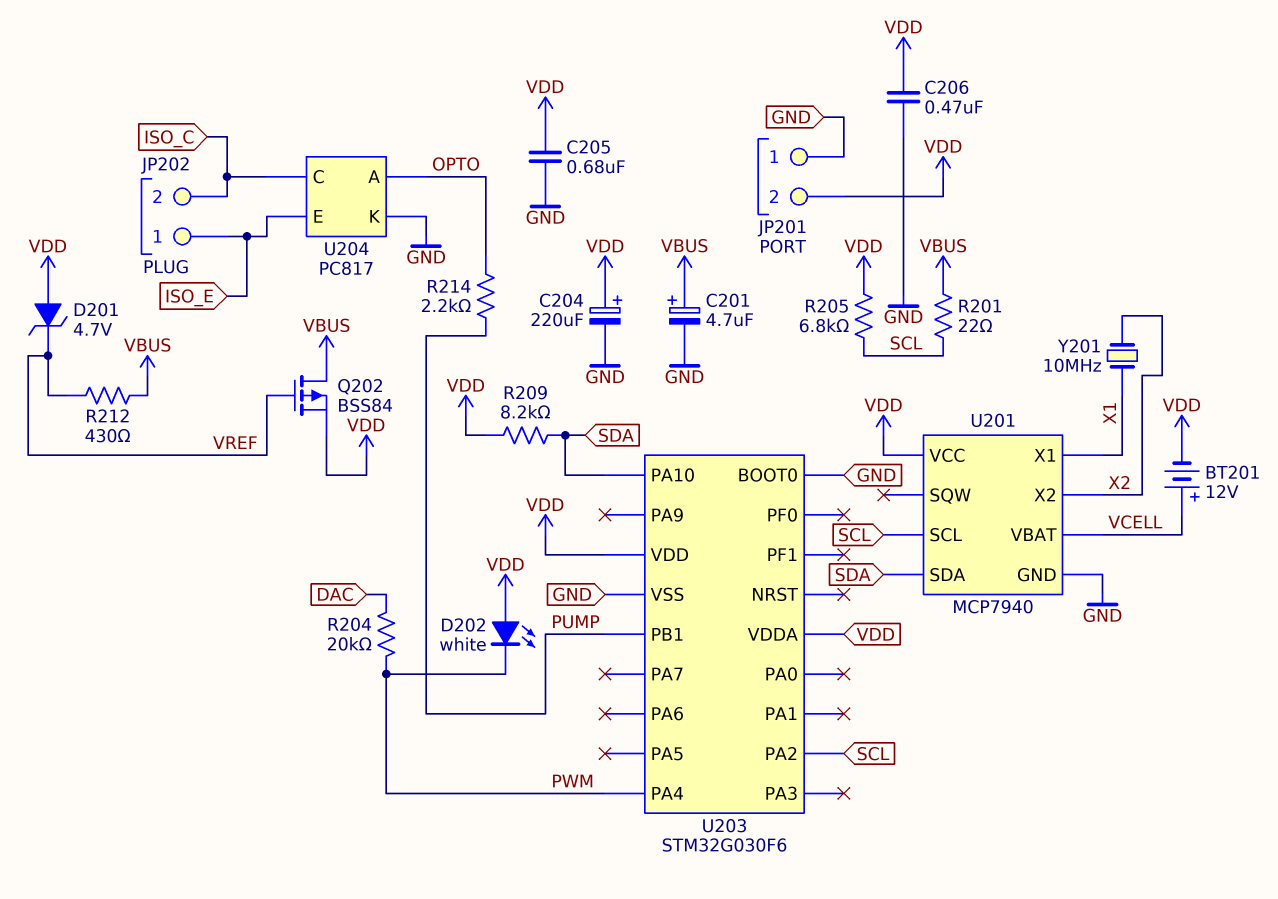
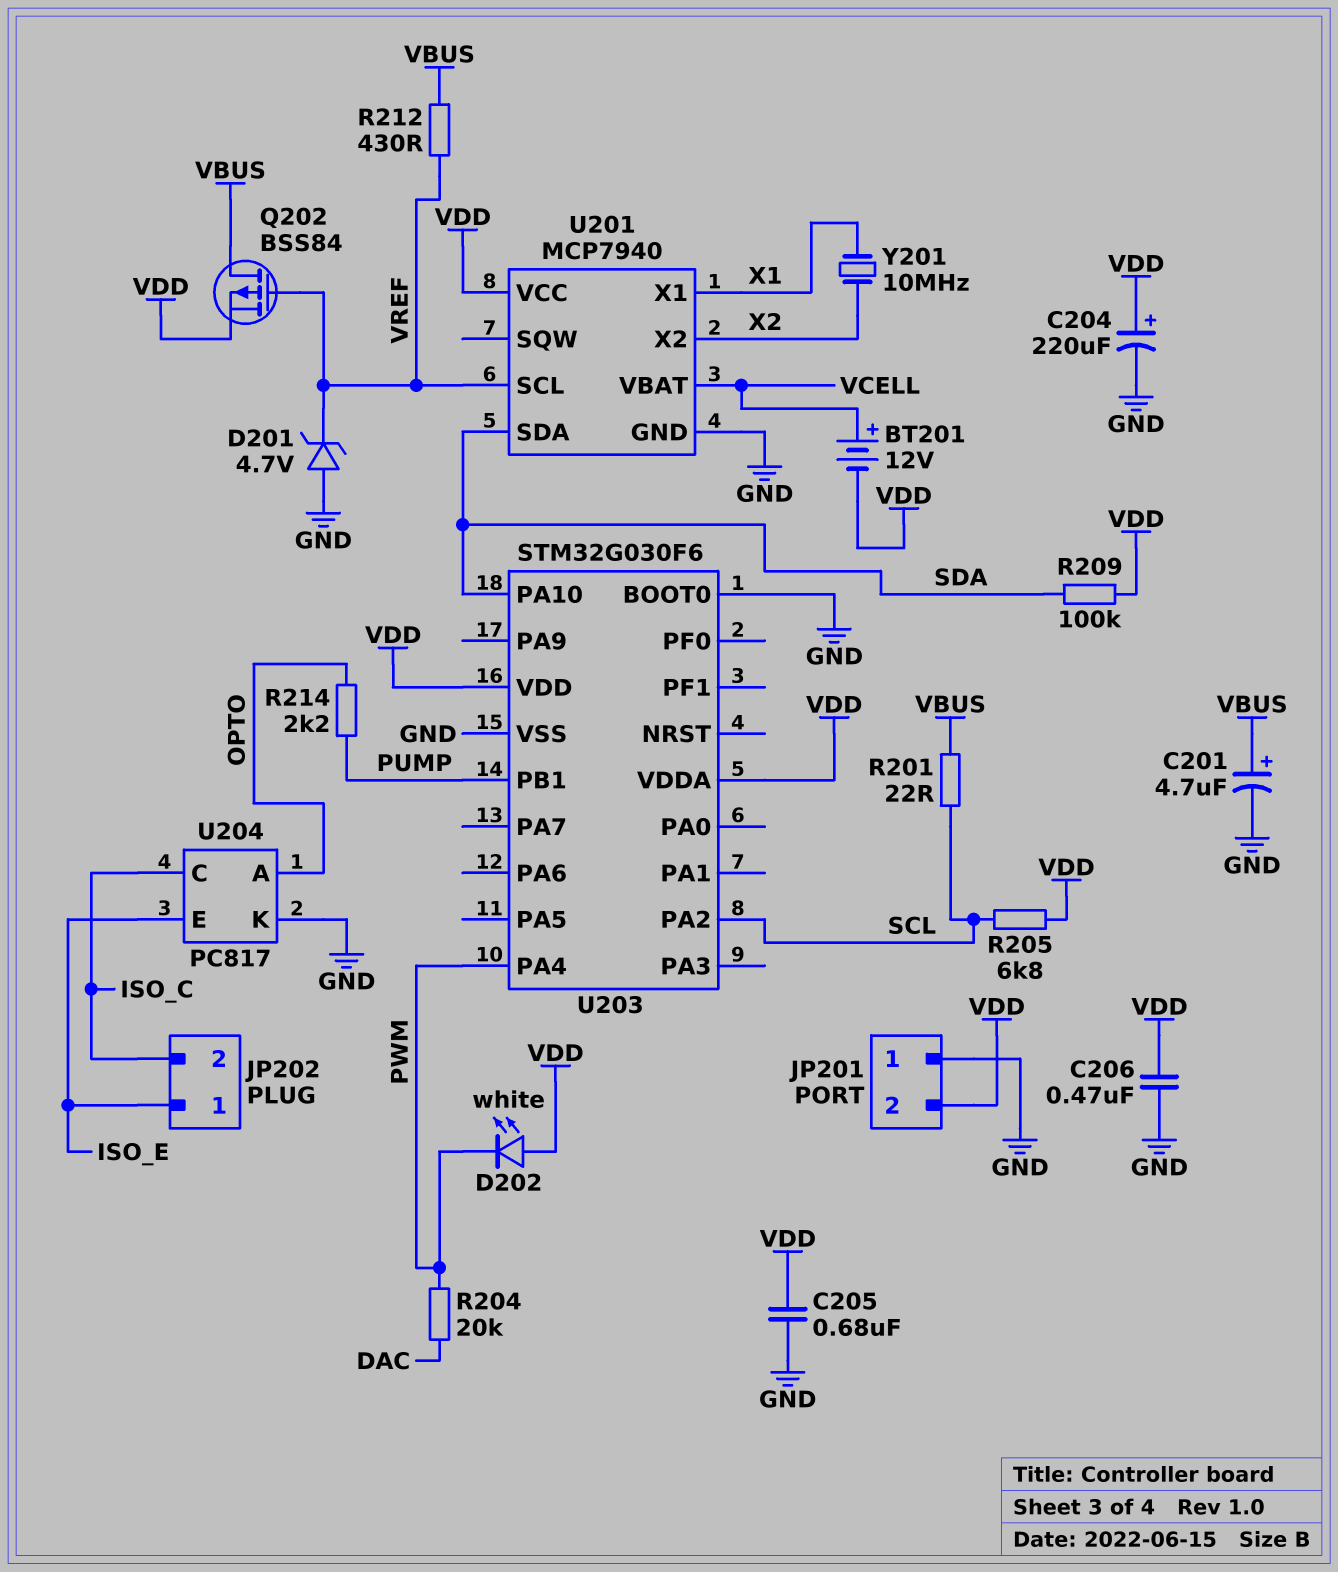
D201: zener 4.7V (A VDD, K VREF) -> zener 4.7V (A GND, K VREF)
R209: 8.2k (SDA, VDD) -> 100k (SDA, VDD)
U201 pin SCL: SCL -> VREF

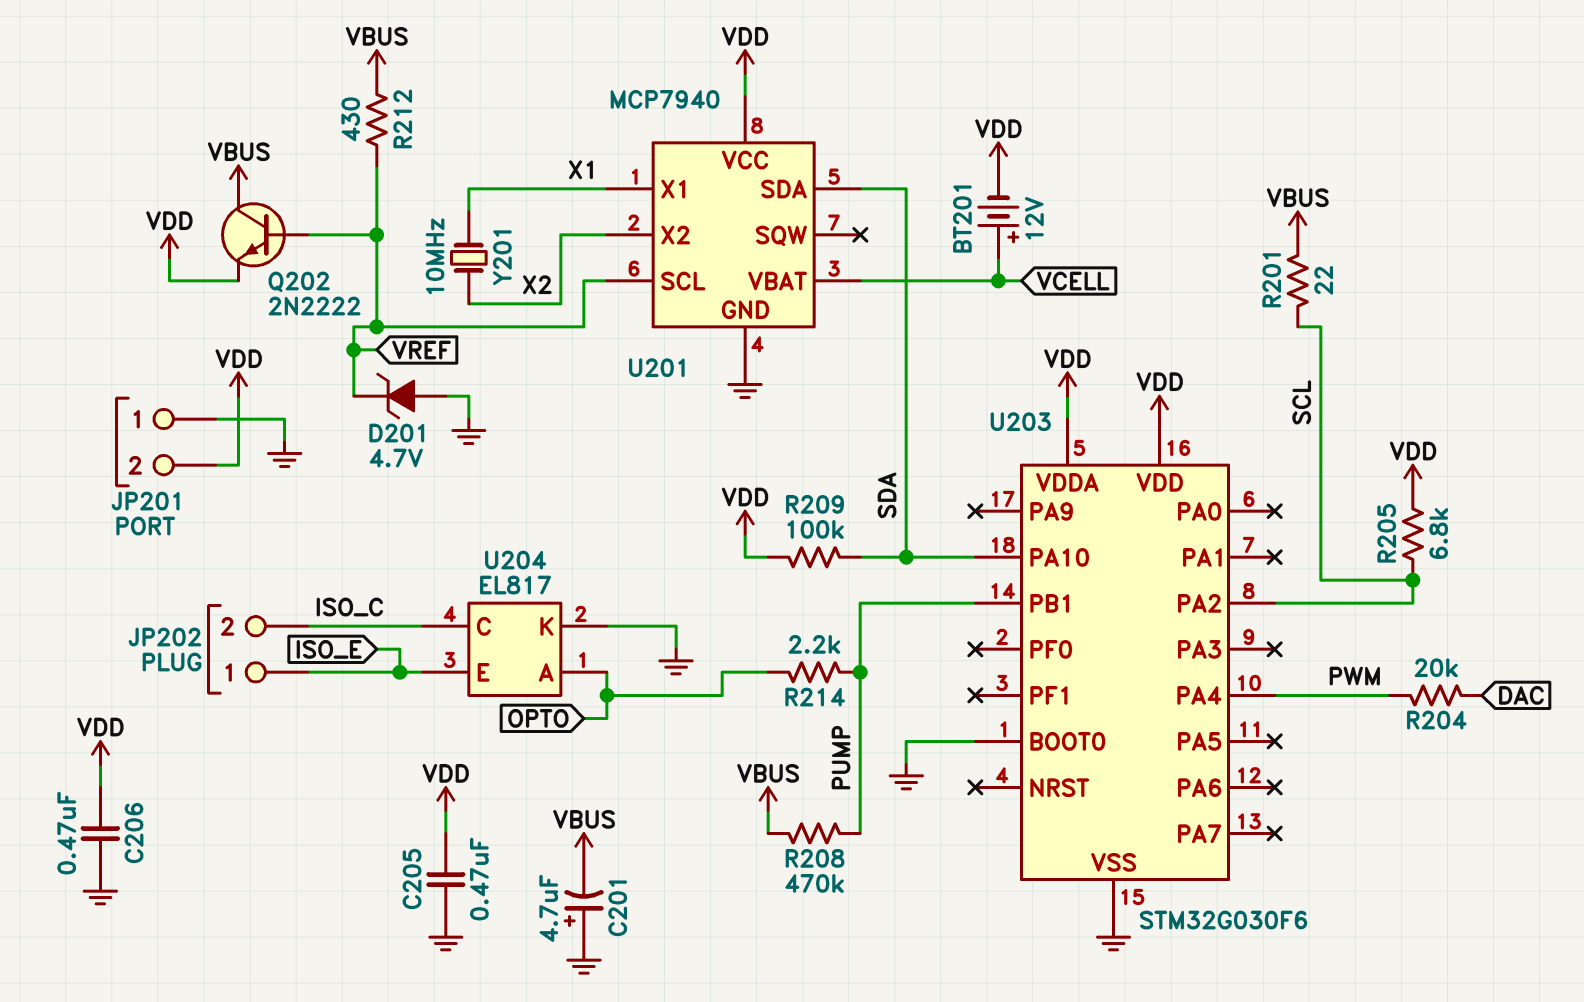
C201: 4.7uF (plus VBUS, minus GND) -> 4.7uF (plus GND, minus VBUS)
C204: 220uF (plus VDD, minus GND) -> none
C205: 680nF (GND, VDD) -> 470nF (GND, VDD)
D202: LED white (A VDD, K PWM) -> none
Q202: PMOS BSS84 (G VREF, D VBUS, S VDD) -> NPN 2N2222 (B VREF, C VBUS, E VDD)
R208: none -> 470k (PUMP, VBUS)
U204: PC817 -> EL817

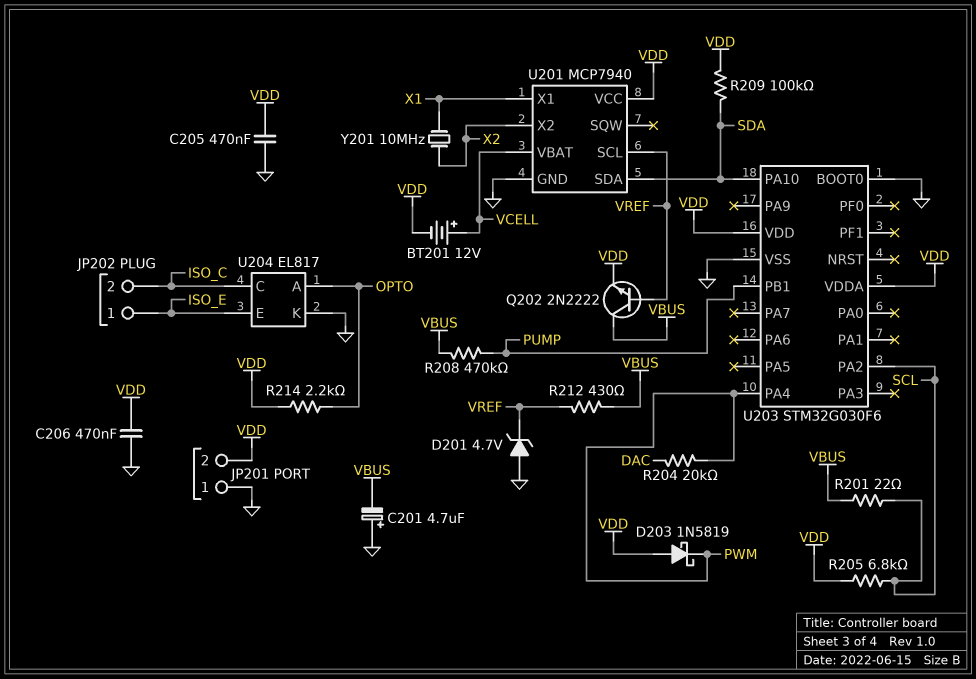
D203: none -> schottky 1N5819 (A VDD, K PWM)
R214: 2.2k (OPTO, PUMP) -> 2.2k (OPTO, VDD)

